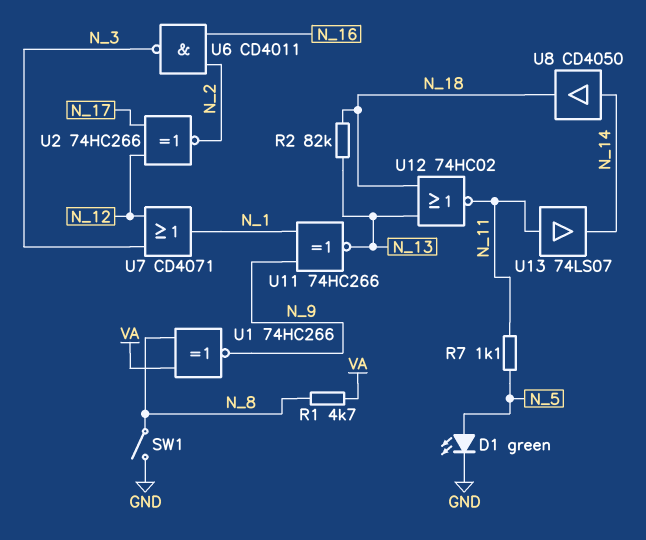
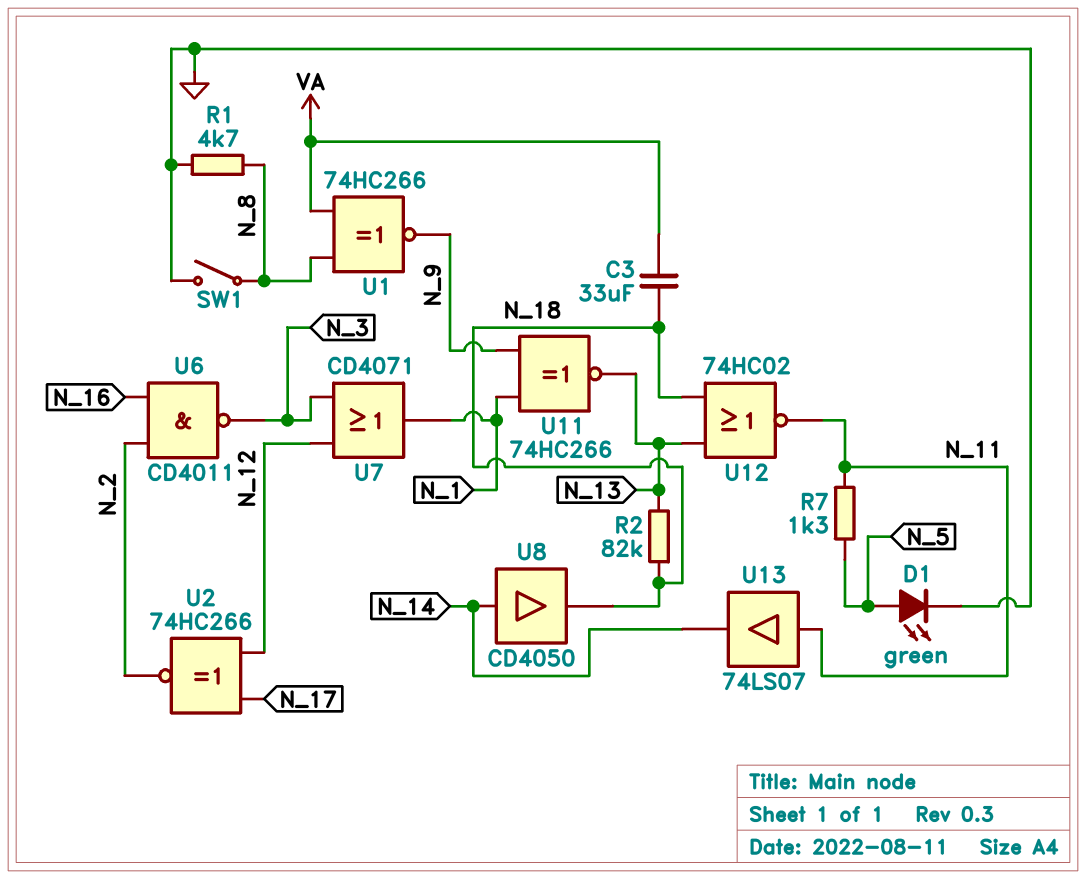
C3: none -> 33uF (N_18, VA)
R1: 4.7k (N_8, VA) -> 4.7k (GND, N_8)
R7: 1.1k (N_5, N_11) -> 1.3k (N_5, N_11)

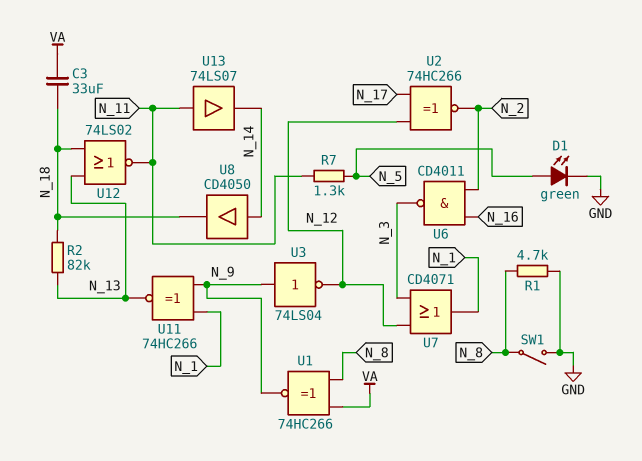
U3: none -> NOT 74LS04 (in N_9, out N_12)
U12: NOR 74HC02 (in N_13, in N_18, out N_11) -> NOR 74LS02 (in N_13, in N_18, out N_11)

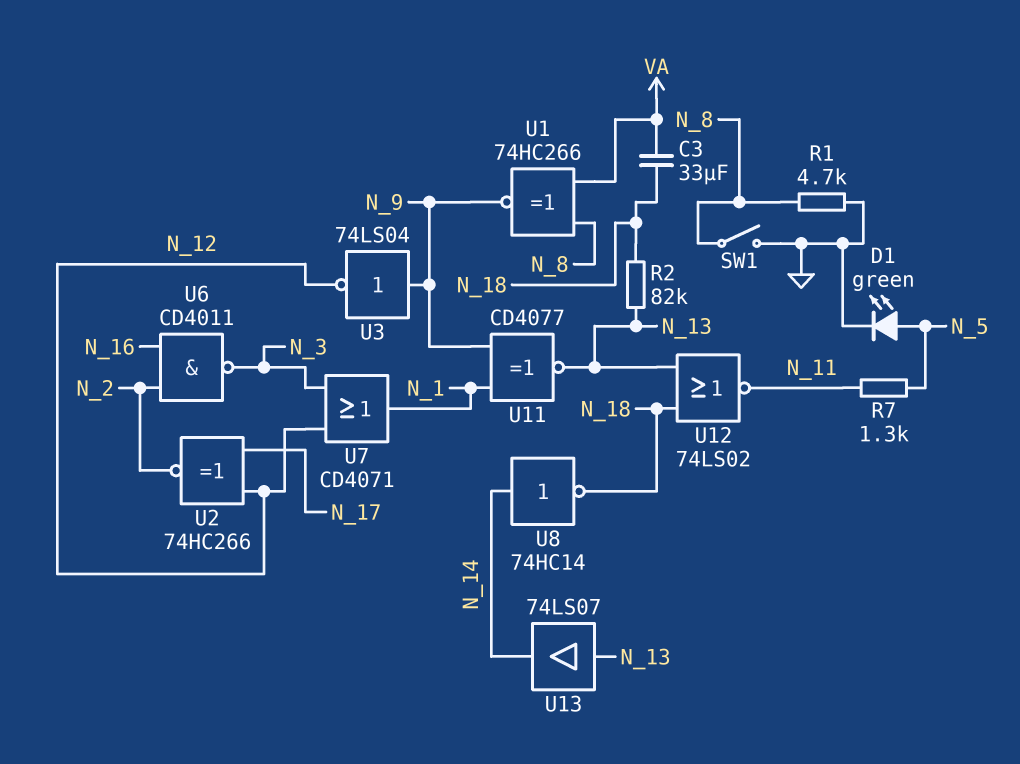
U8: buffer CD4050 (in N_14, out N_18) -> NOT 74HC14 (in N_14, out N_18)
U11: XNOR 74HC266 (in N_1, in N_9, out N_13) -> XNOR CD4077 (in N_1, in N_9, out N_13)
U13: buffer 74LS07 (in N_11, out N_14) -> buffer 74LS07 (in N_13, out N_14)

